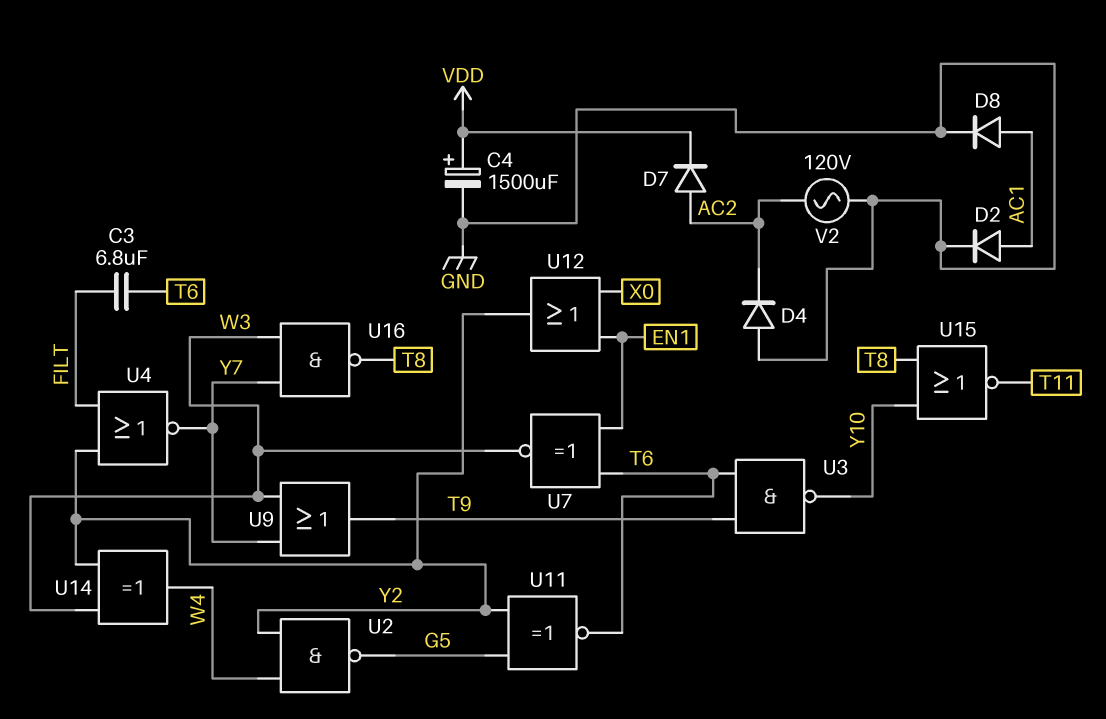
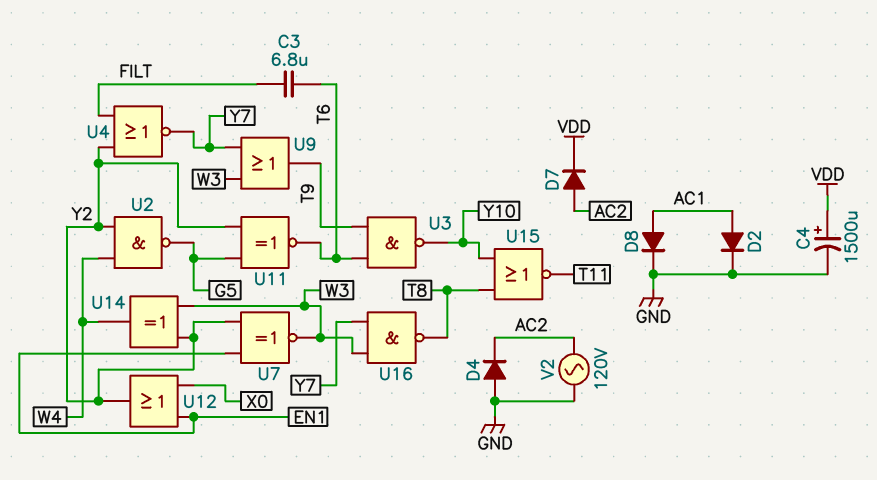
U7: XNOR (in EN1, in T6, out W3) -> XNOR (in EN1, in Y2, out W3)

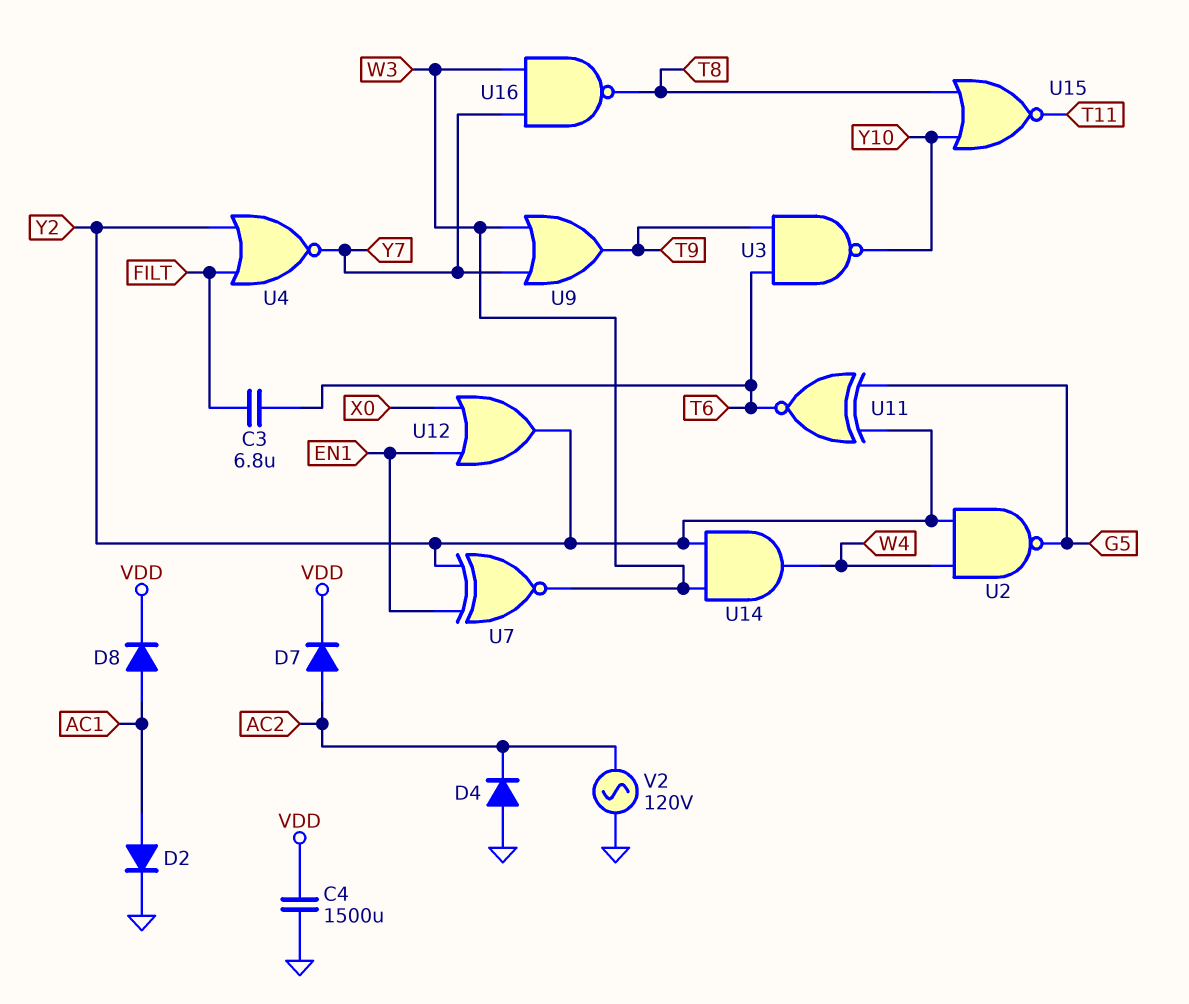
C4: 1500uF (plus VDD, minus GND) -> 1500uF (GND, VDD)
D8: diode (A AC1, K GND) -> diode (A AC1, K VDD)
U14: XOR (in W3, in Y2, out W4) -> AND (in W3, in Y2, out W4)

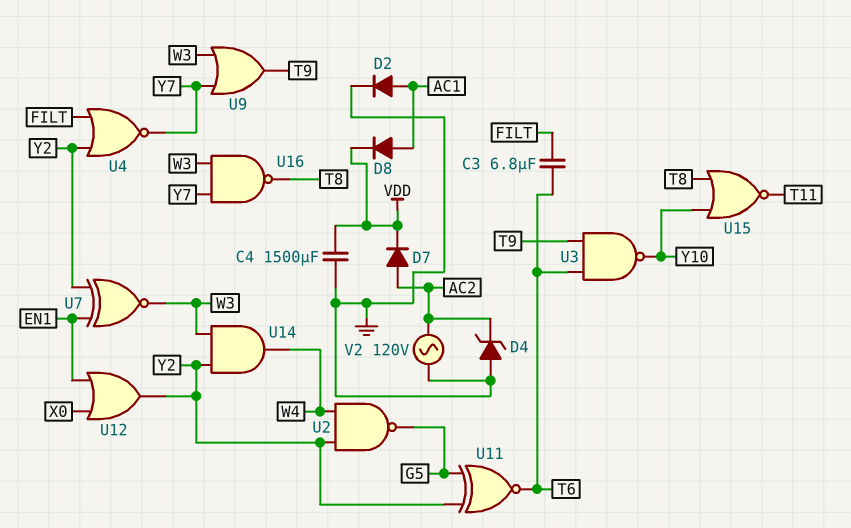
D4: diode (A GND, K AC2) -> zener (A GND, K AC2)

